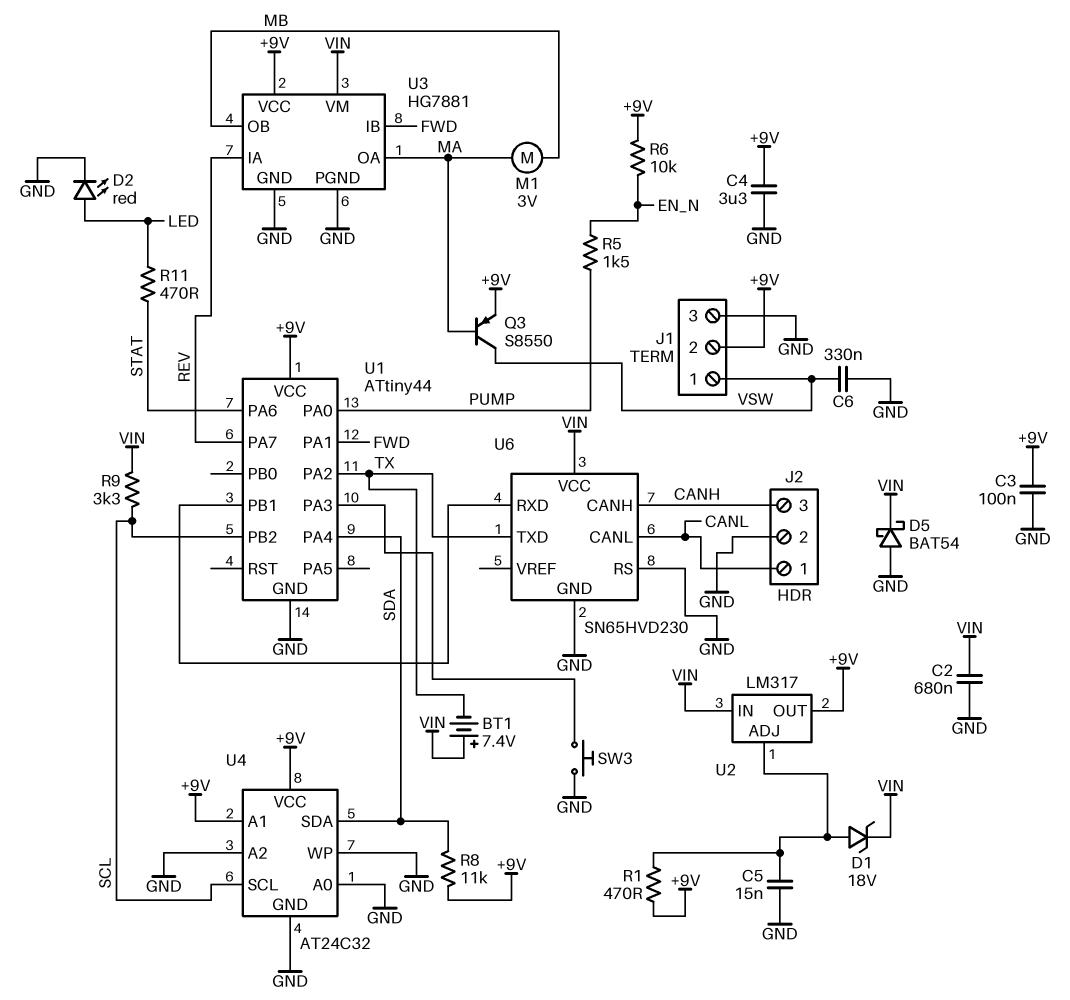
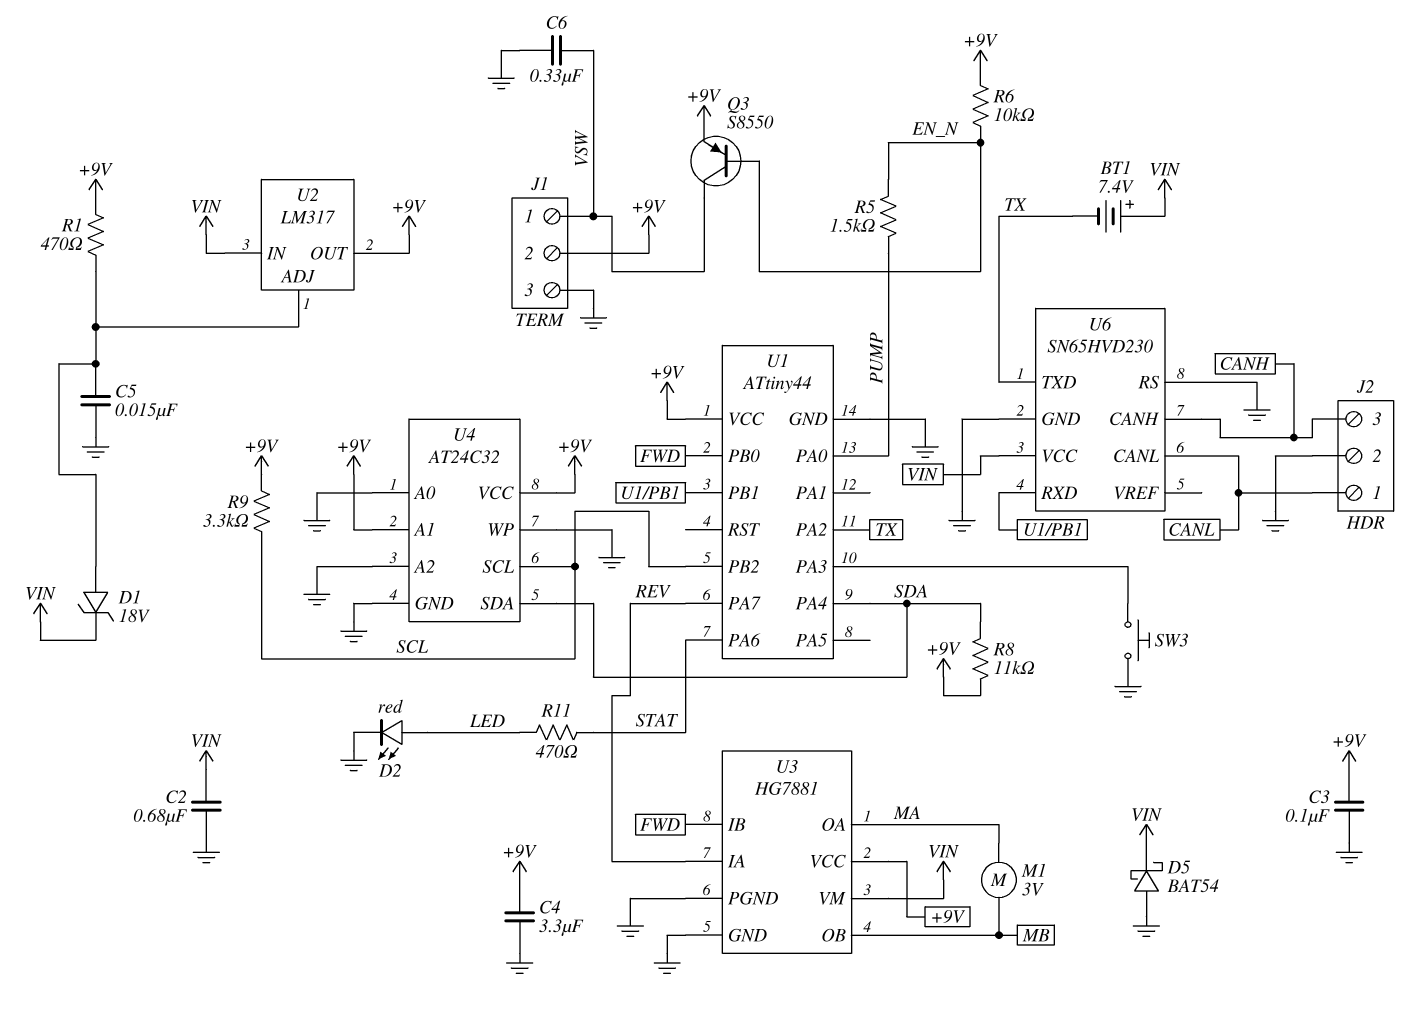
Q3: PNP S8550 (B MA, C VSW, E +9V) -> PNP S8550 (B EN_N, C VSW, E +9V)
R9: 3.3k (SCL, VIN) -> 3.3k (+9V, SCL)
U1 pin PA1: FWD -> none
U1 pin PB0: none -> FWD

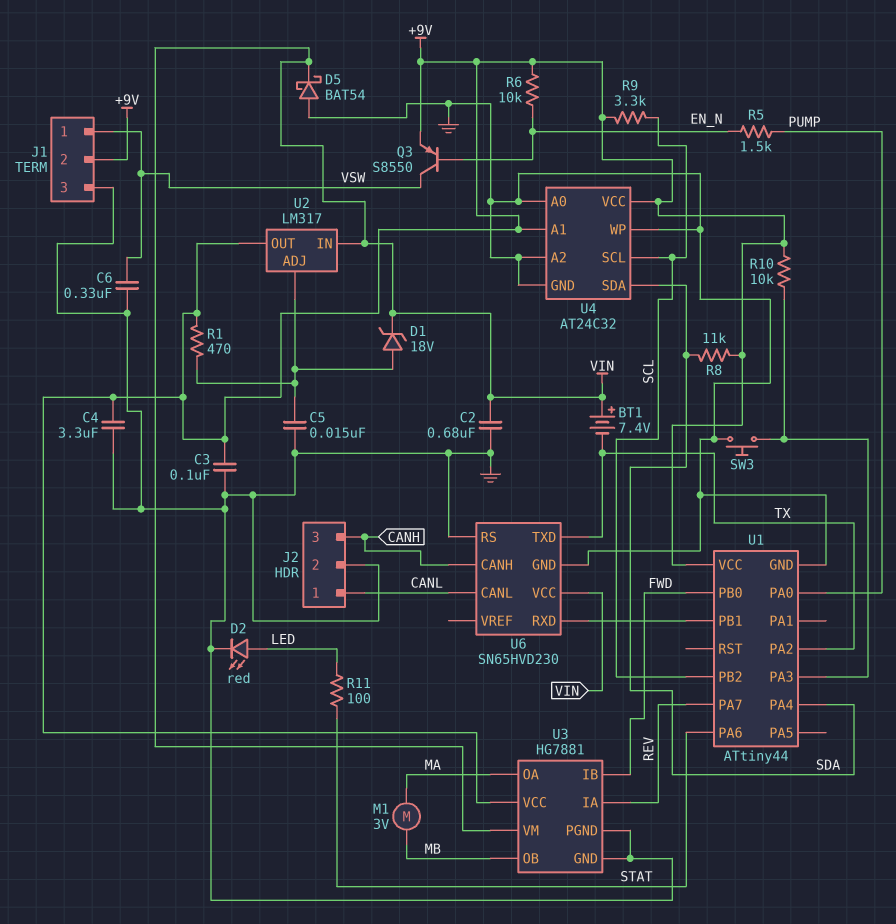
R10: none -> 10k (+9V, U1/PA3)
R11: 470 (LED, STAT) -> 100 (LED, STAT)

